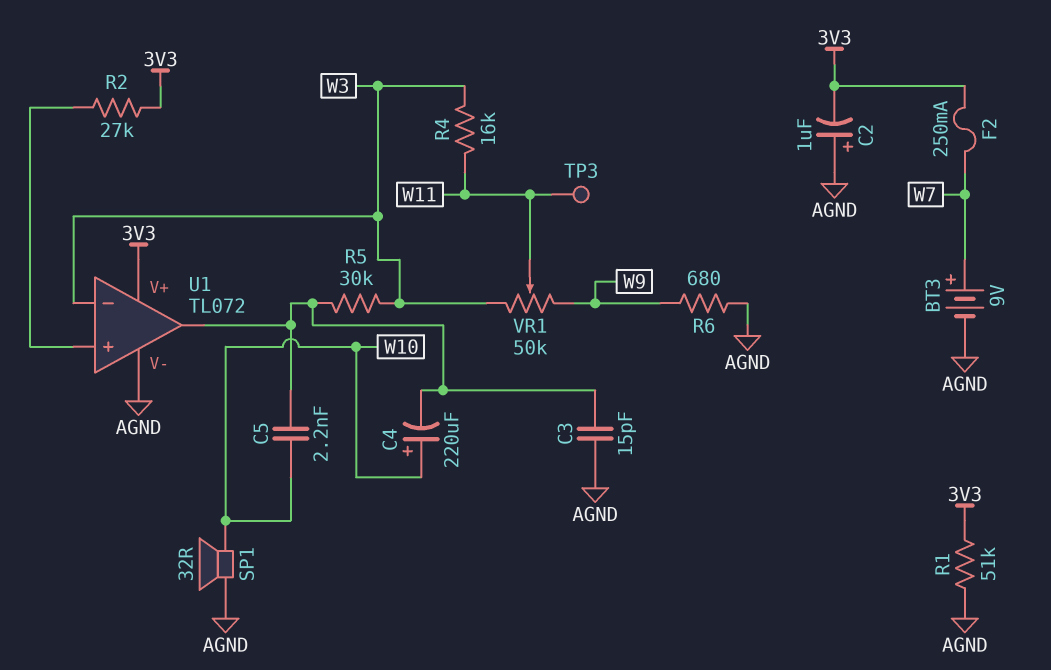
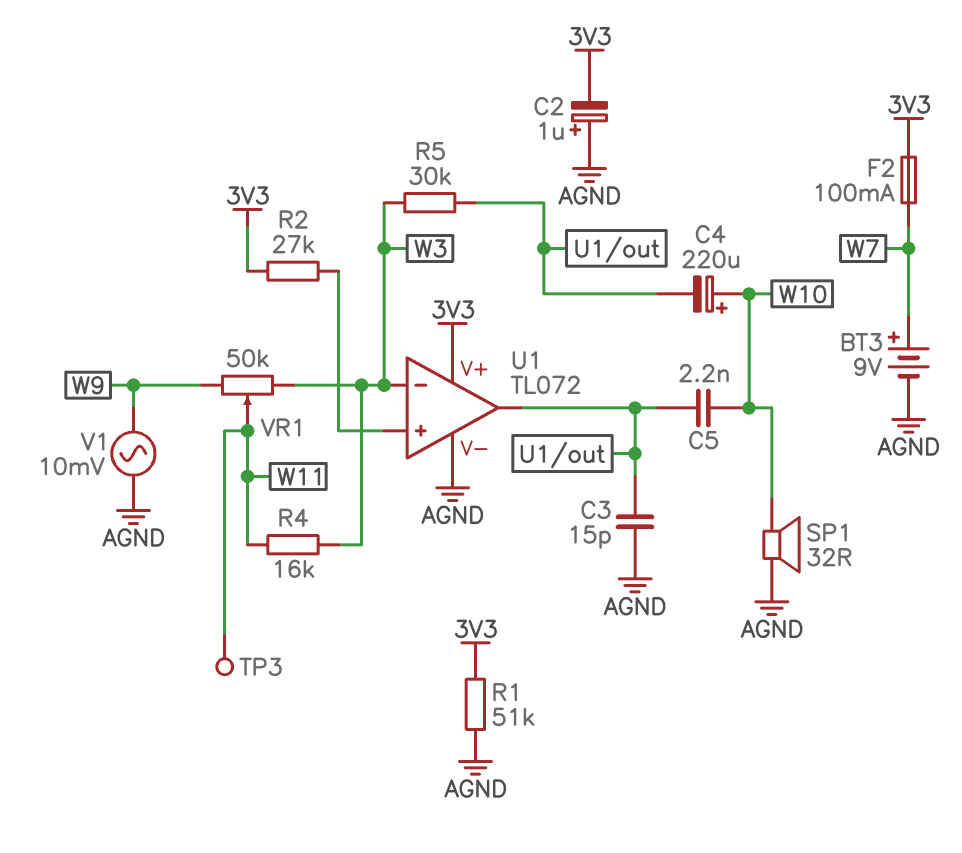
F2: 250mA (3V3, W7) -> 100mA (3V3, W7)
R6: 680 (AGND, W9) -> none
V1: none -> AC 10mV (AGND, W9)

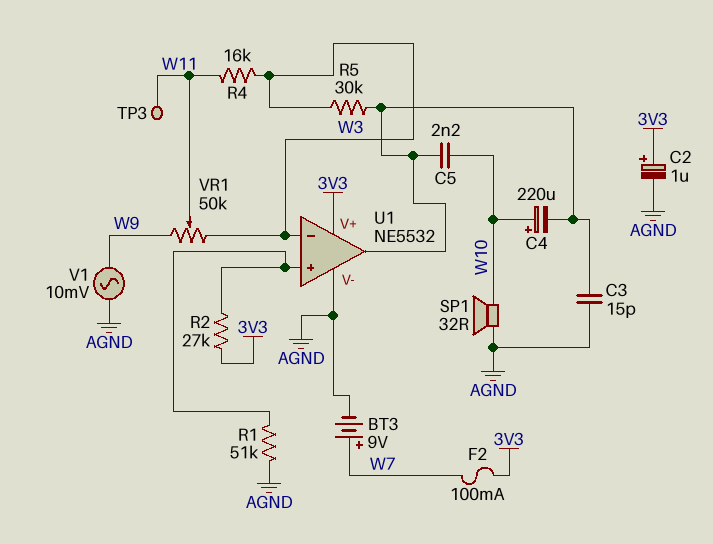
C2: 1uF (plus AGND, minus 3V3) -> 1uF (plus 3V3, minus AGND)
R1: 51k (3V3, AGND) -> 51k (AGND, U1/in+)
U1: TL072 -> NE5532

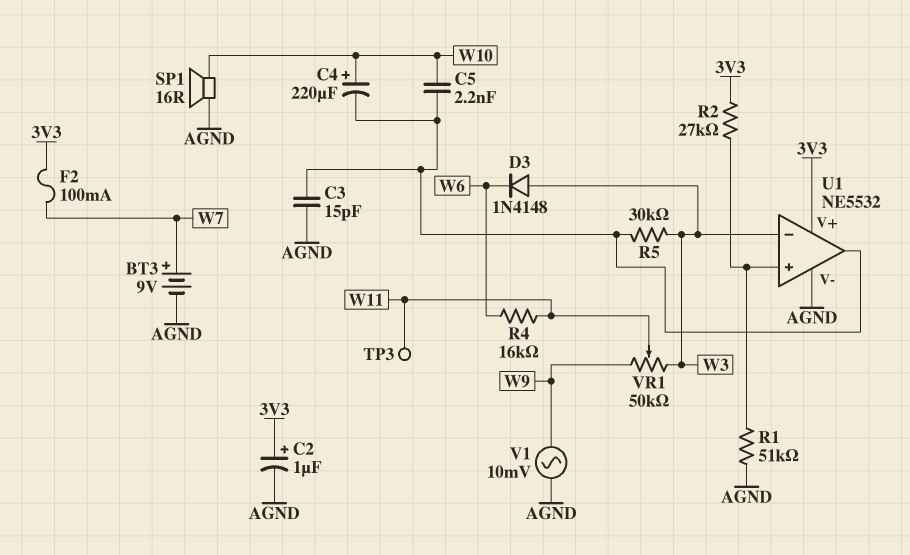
D3: none -> diode 1N4148 (A W3, K W6)
R4: 16k (W3, W11) -> 16k (W6, W11)
SP1: speaker 32R (AGND, W10) -> speaker 16R (AGND, W10)

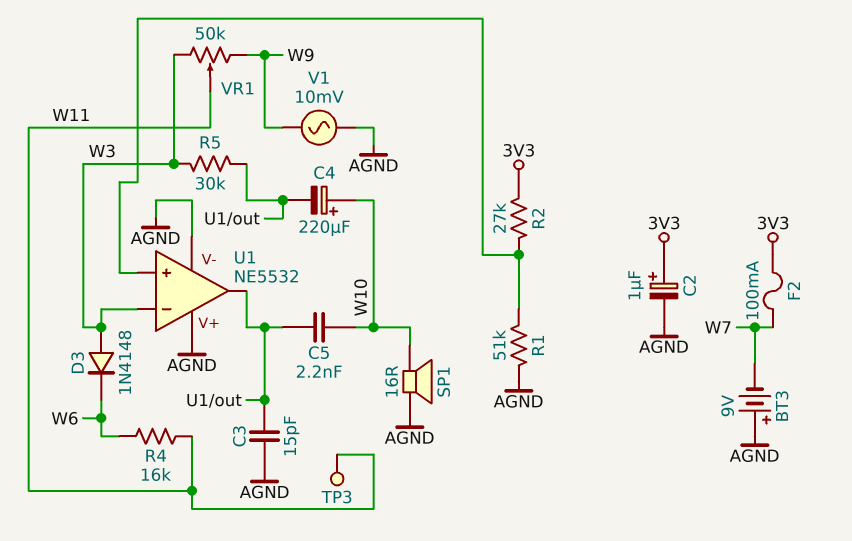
BT3: 9V (plus W7, minus AGND) -> 9V (plus AGND, minus W7)
U1 pin V+: 3V3 -> AGND

